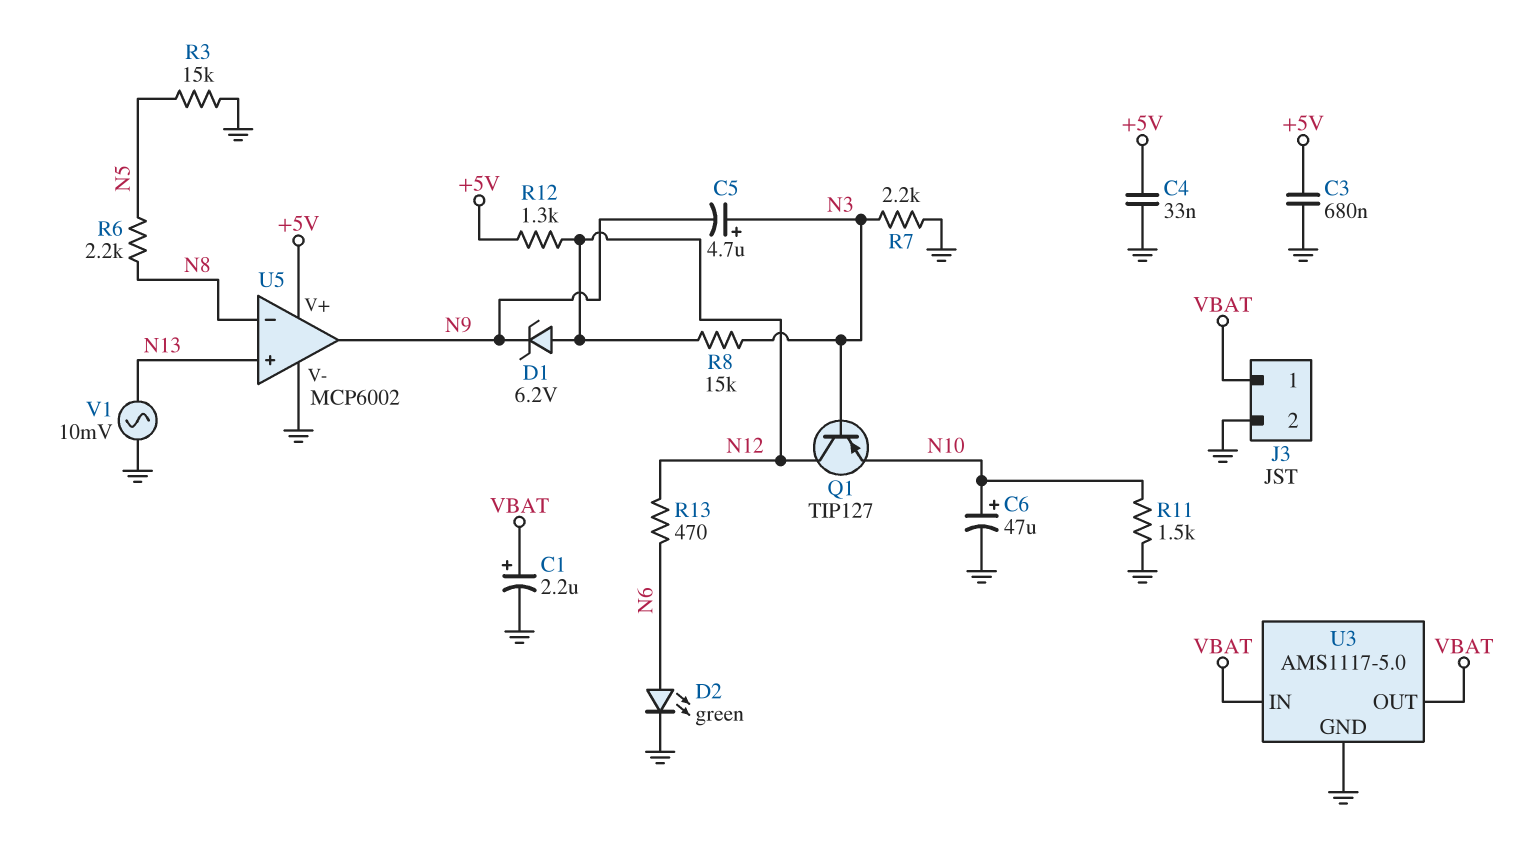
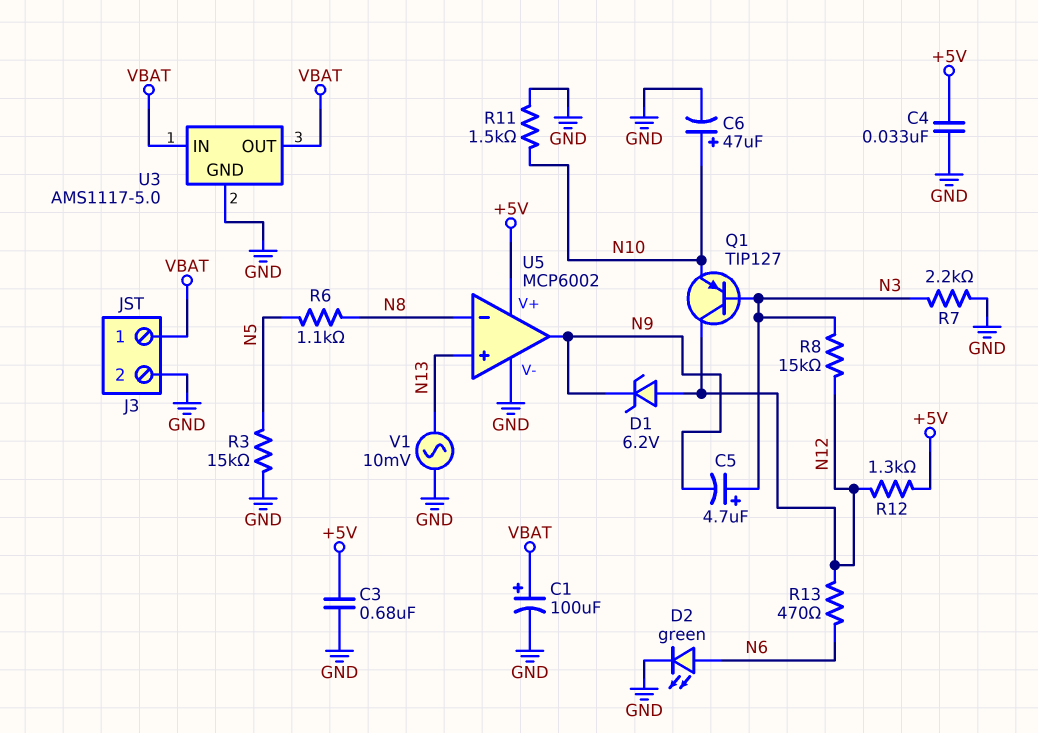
C1: 2.2uF (plus VBAT, minus GND) -> 100uF (plus VBAT, minus GND)
R6: 2.2k (N5, N8) -> 1.1k (N5, N8)

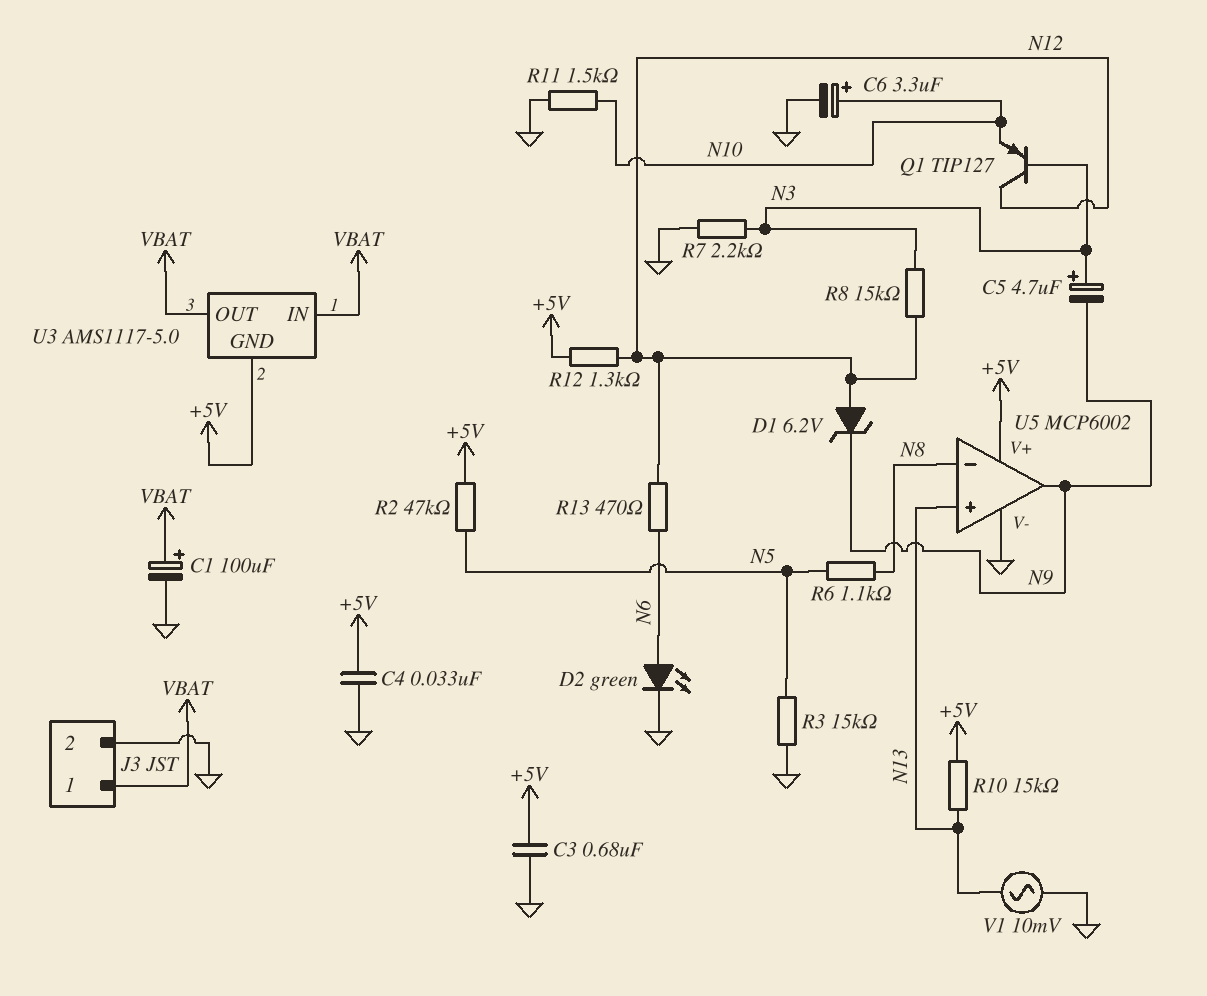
C6: 47uF (plus N10, minus GND) -> 3.3uF (plus N10, minus GND)
R2: none -> 47k (+5V, N5)
R10: none -> 15k (+5V, N13)
U3 pin GND: GND -> +5V

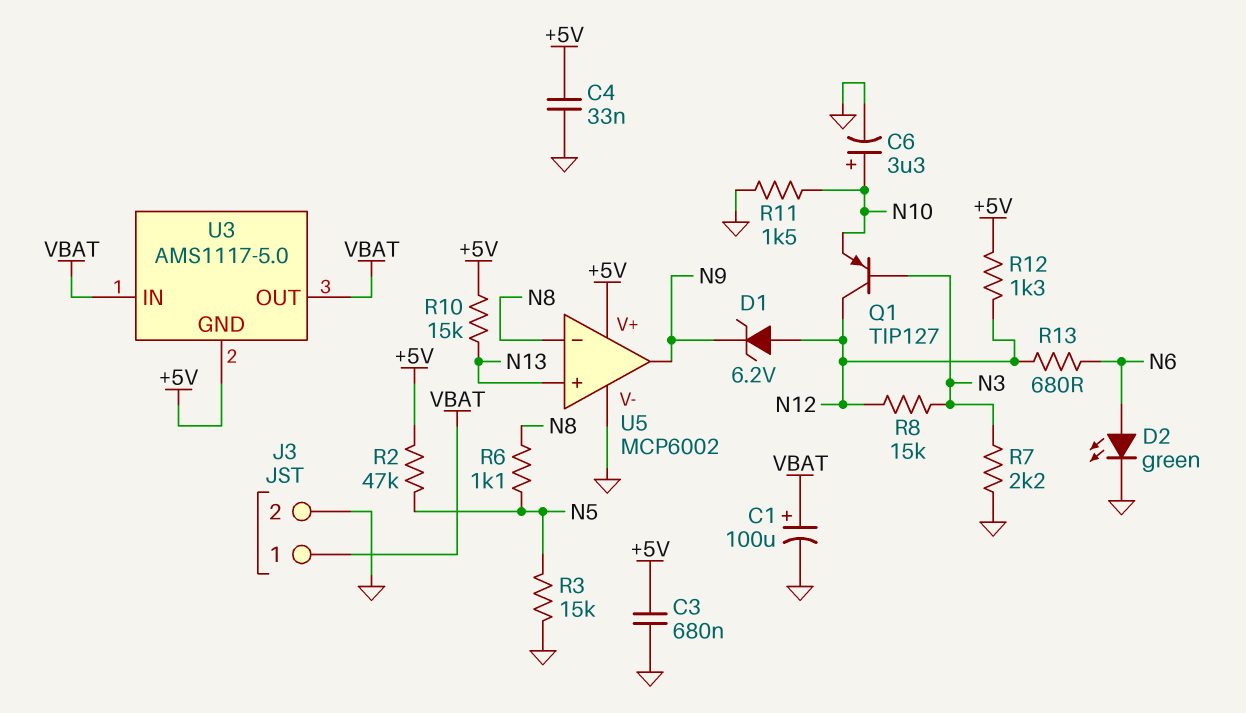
C5: 4.7uF (plus N3, minus N9) -> none
R13: 470 (N6, N12) -> 680 (N6, N12)
V1: AC 10mV (GND, N13) -> none

